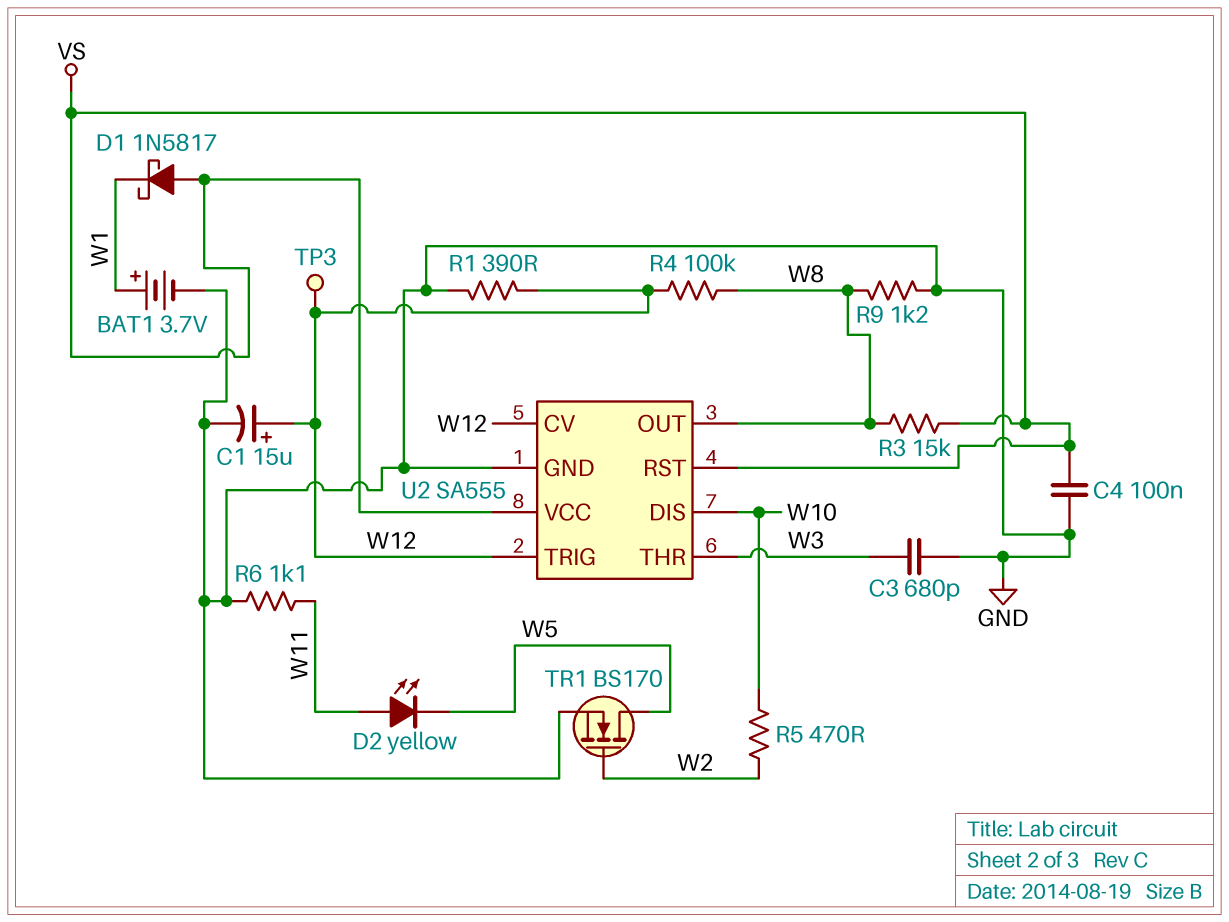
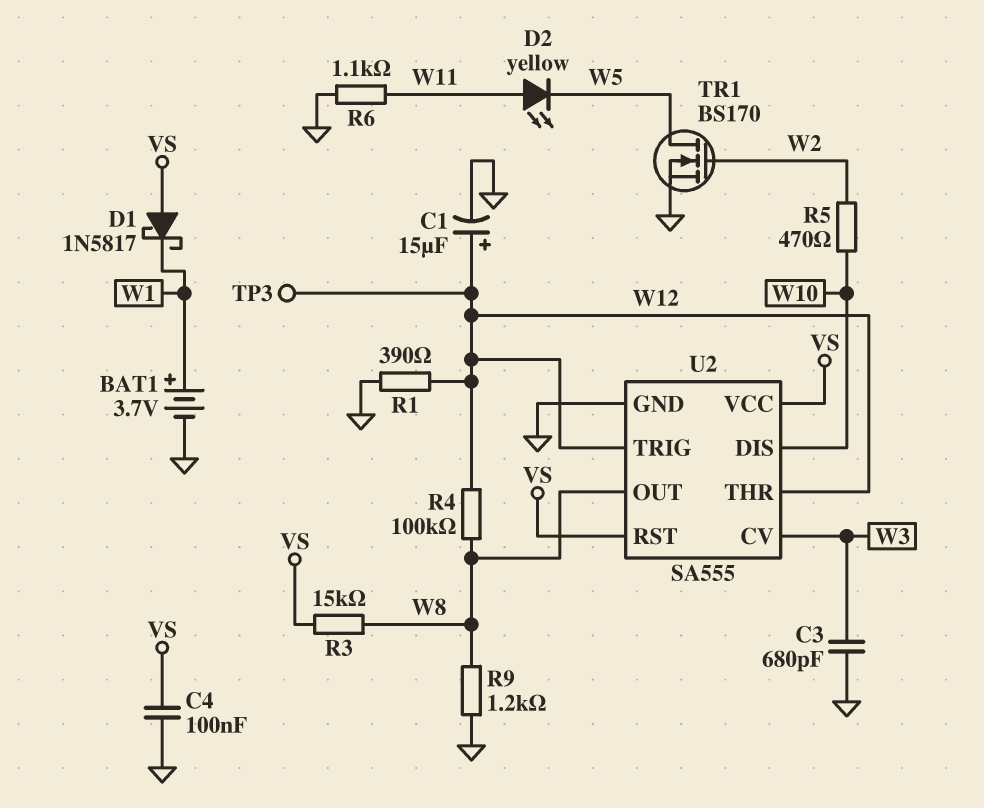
U2 pin CV: W12 -> W3
U2 pin THR: W3 -> W12

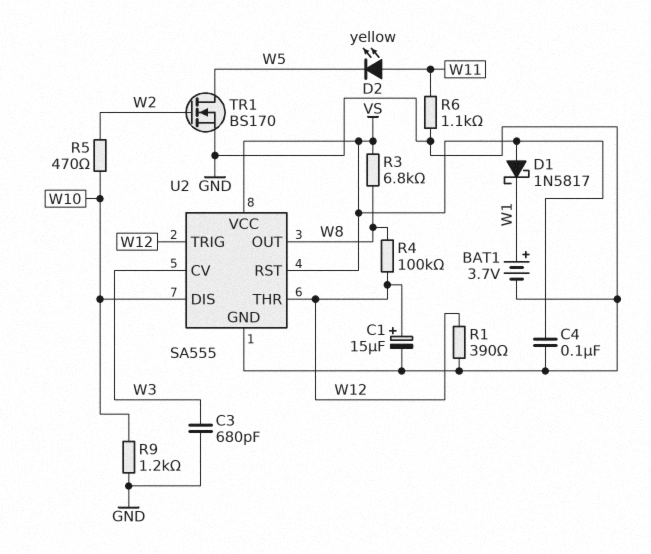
R3: 15k (VS, W8) -> 6.8k (VS, W8)
R9: 1.2k (GND, W8) -> 1.2k (GND, W10)
TP3: test point (W12) -> none

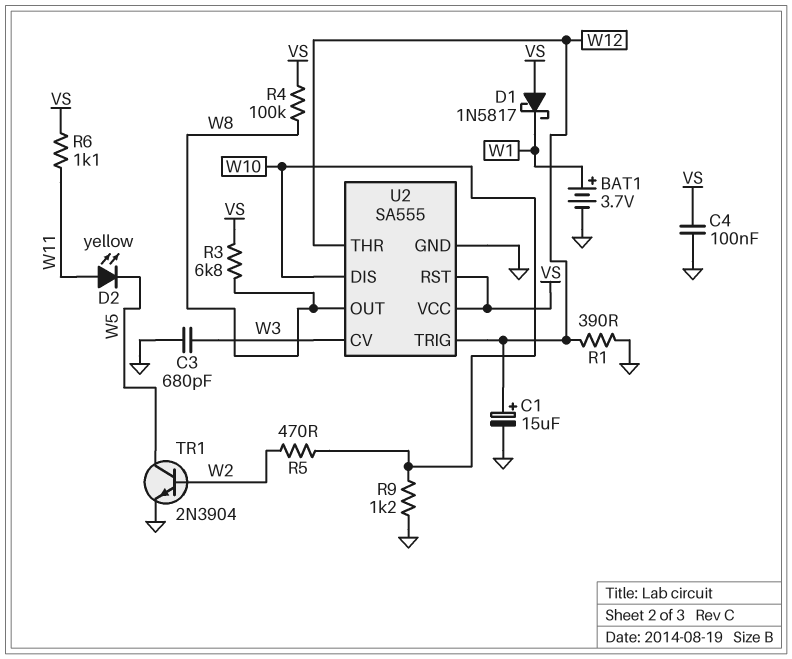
R4: 100k (W8, W12) -> 100k (VS, W8)
R6: 1.1k (GND, W11) -> 1.1k (VS, W11)
TR1: NMOS BS170 (G W2, D W5, S GND) -> NPN 2N3904 (B W2, C W5, E GND)

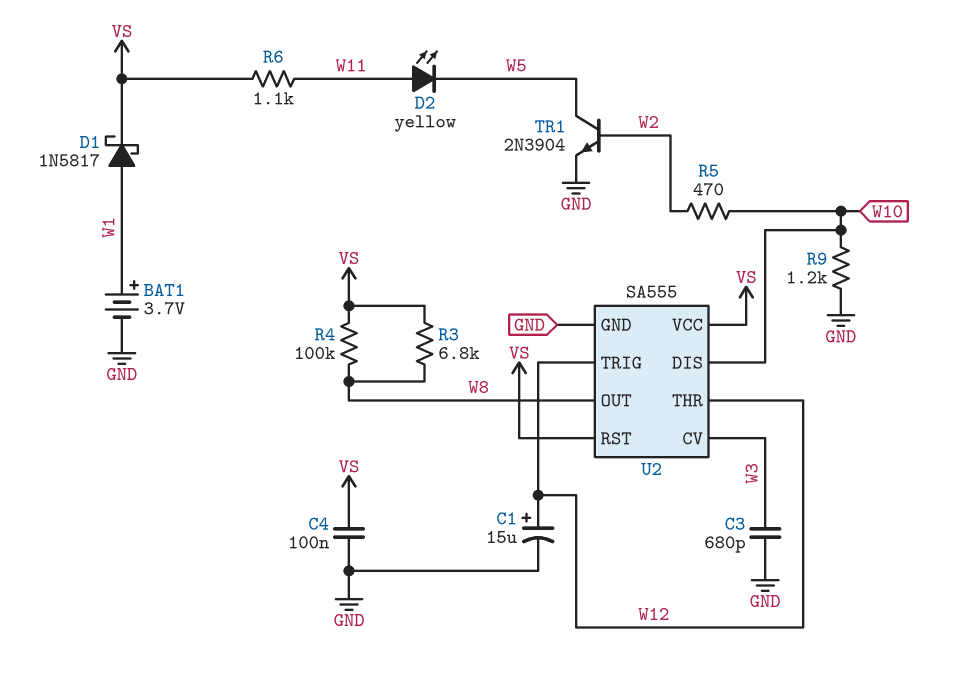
D1: schottky 1N5817 (A VS, K W1) -> schottky 1N5817 (A W1, K VS)
R1: 390 (GND, W12) -> none

